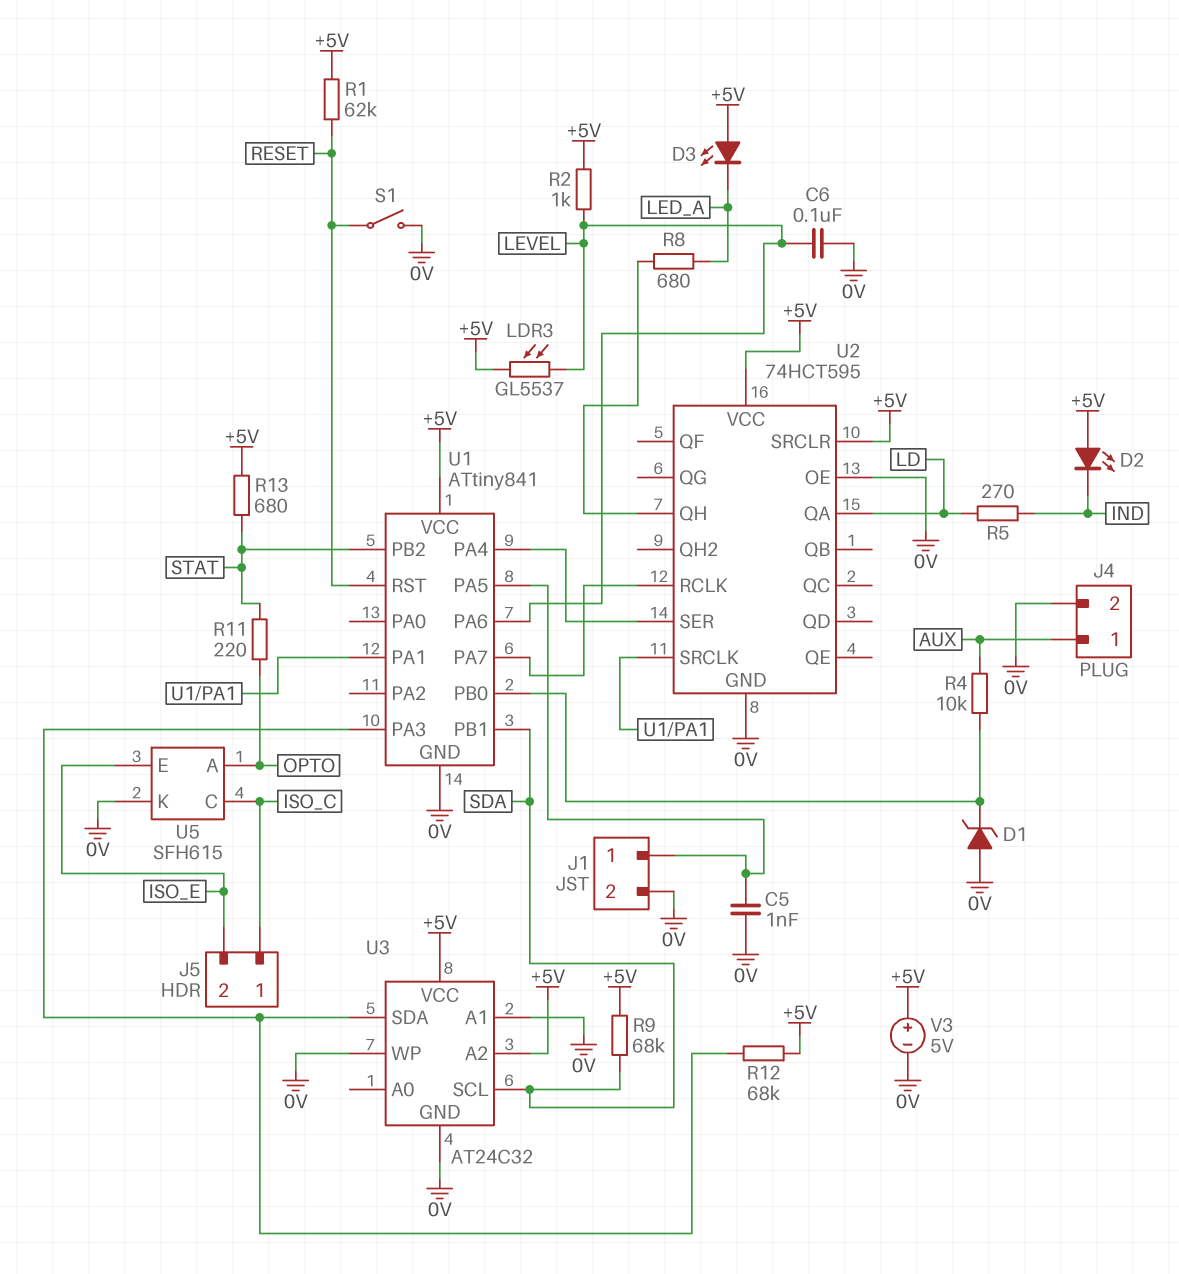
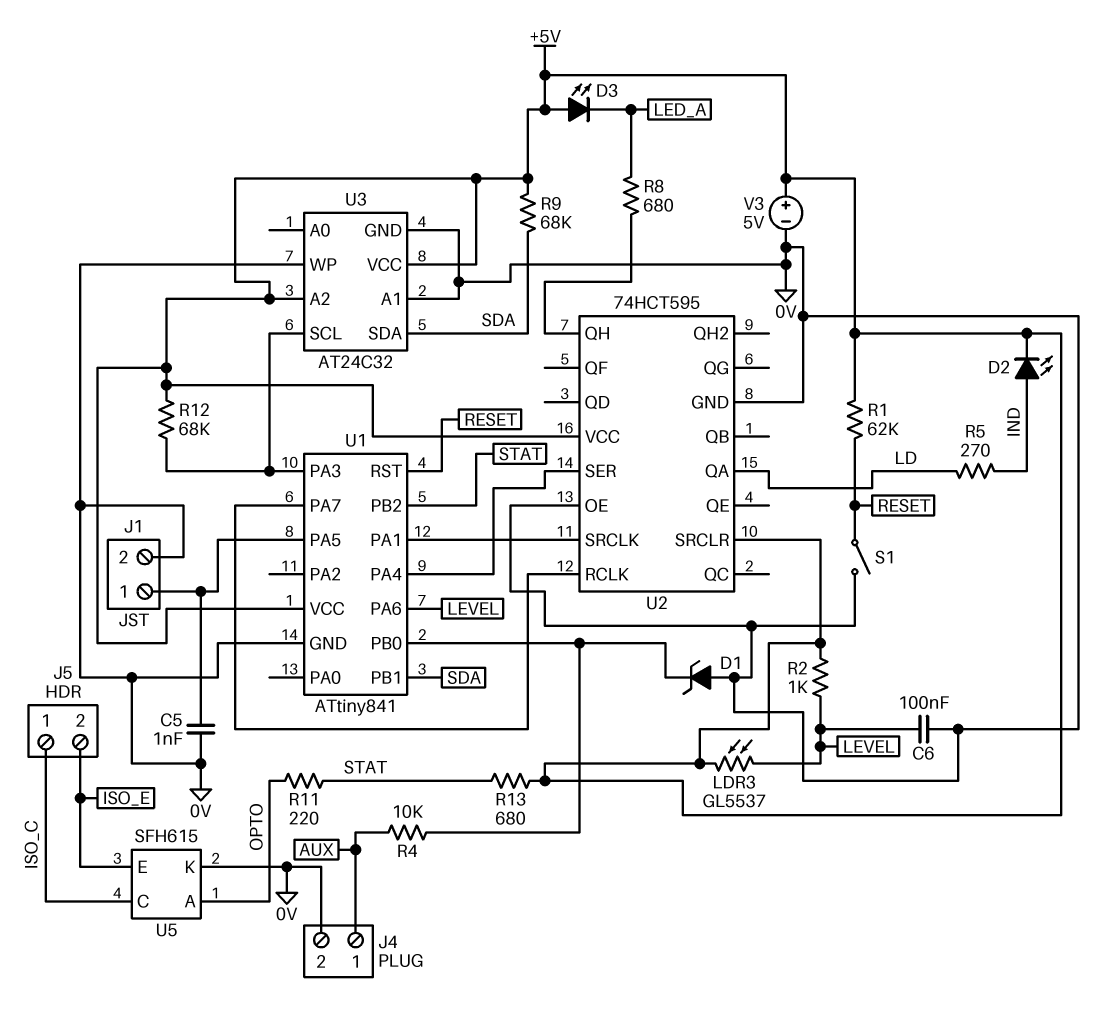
D2: LED (A +5V, K IND) -> LED (A IND, K +5V)
U3 pin SCL: SDA -> U1/PA3
U3 pin SDA: U1/PA3 -> SDA

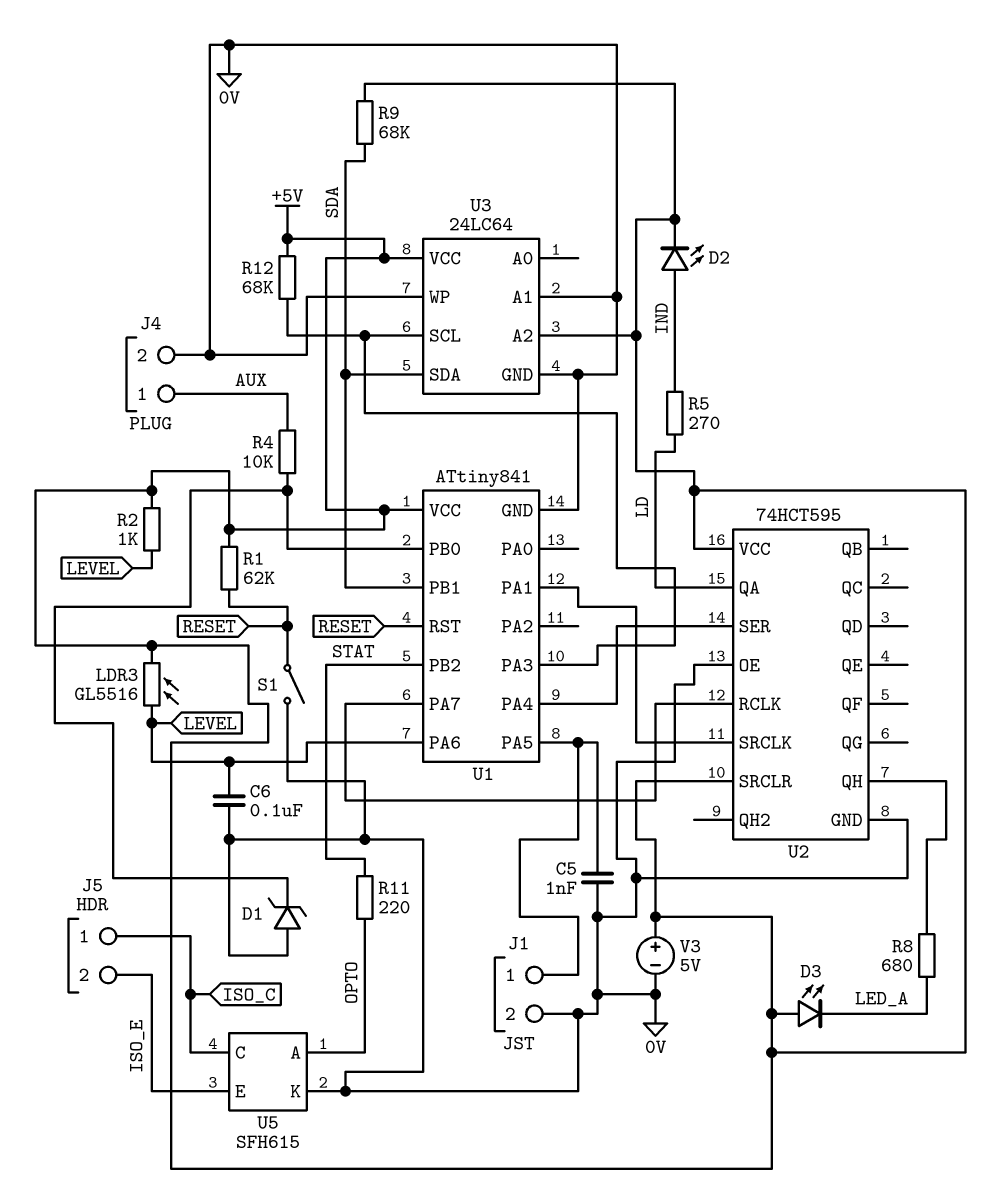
LDR3: GL5537 (+5V, LEVEL) -> GL5516 (+5V, LEVEL)
R13: 680 (+5V, STAT) -> none
U3: AT24C32 -> 24LC64

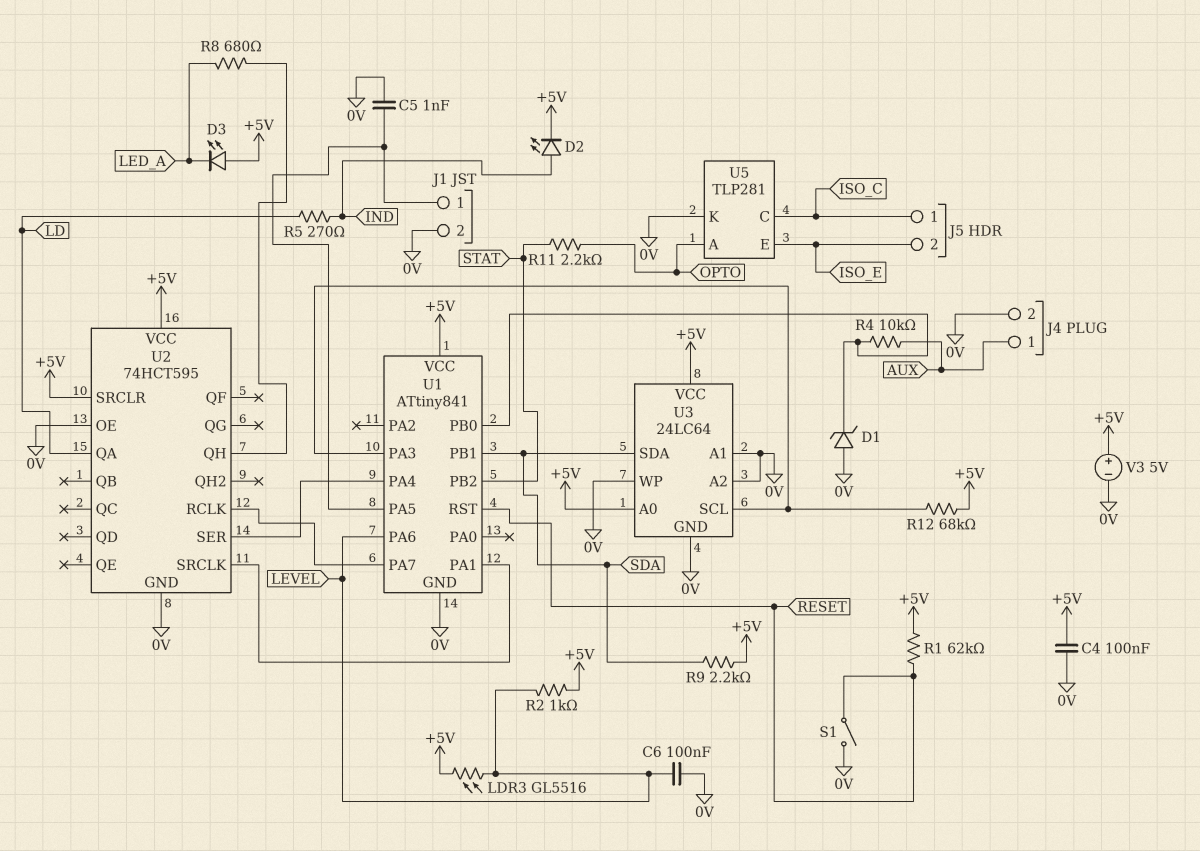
C4: none -> 100nF (+5V, 0V)
R9: 68k (+5V, SDA) -> 2.2k (+5V, SDA)
R11: 220 (OPTO, STAT) -> 2.2k (OPTO, STAT)
U3 pin A0: none -> +5V
U3 pin A2: +5V -> 0V
U5: SFH615 -> TLP281

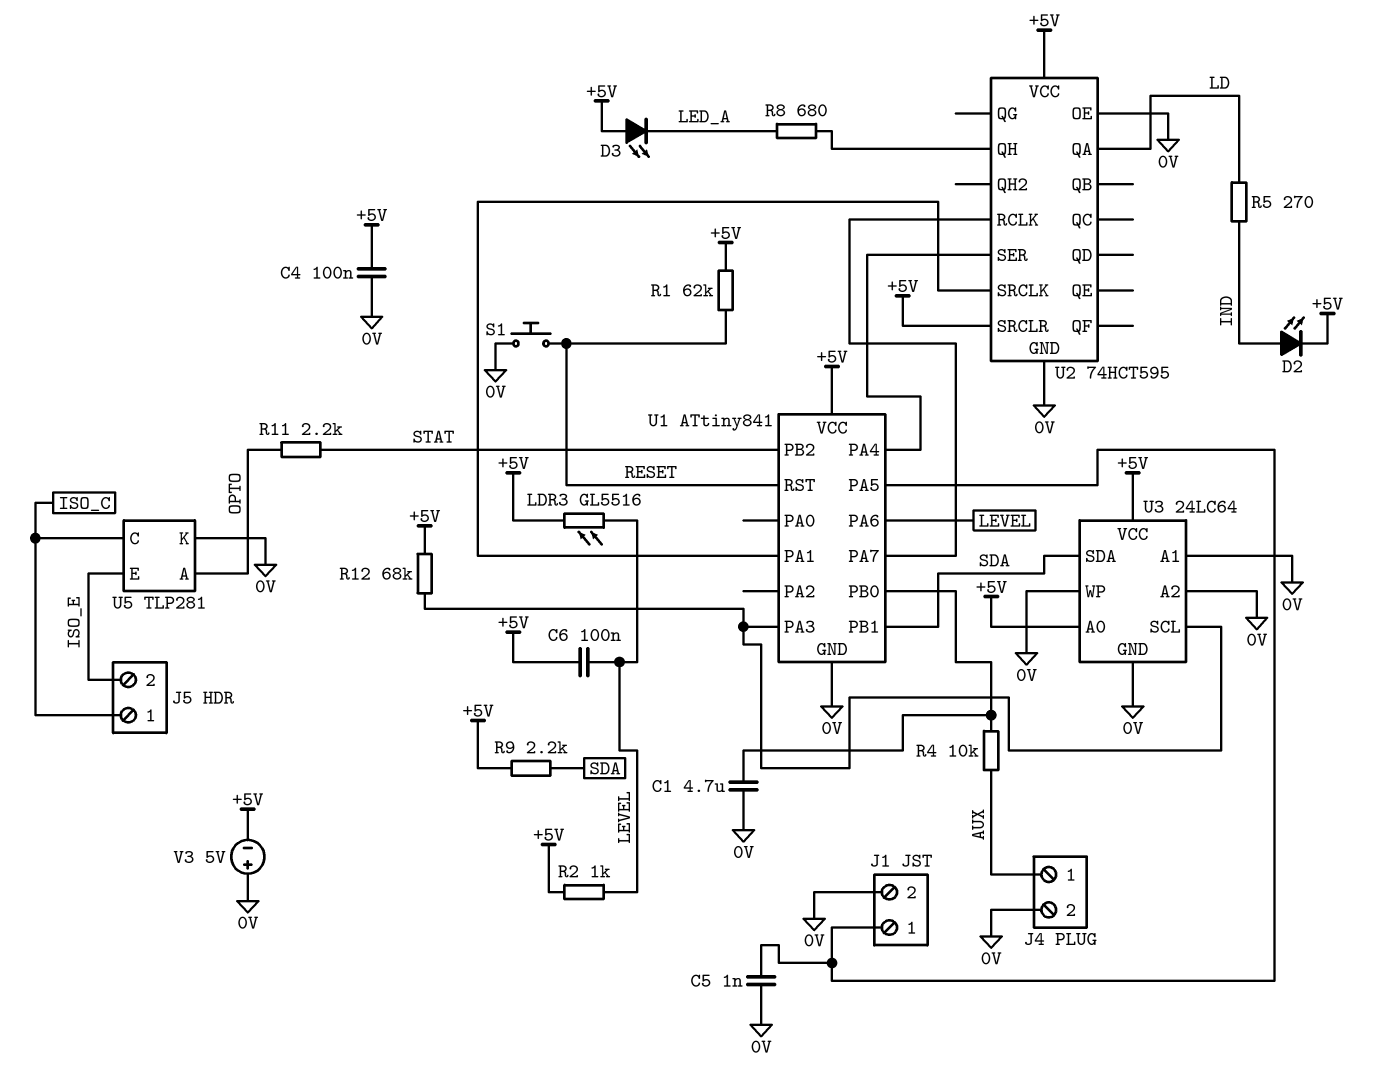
C1: none -> 4.7uF (0V, U1/PB0)
C6: 100nF (0V, LEVEL) -> 100nF (+5V, LEVEL)
D1: zener (A 0V, K U1/PB0) -> none
S1: switch (0V, RESET) -> button (0V, RESET)
V3: 5V (plus +5V, minus 0V) -> 5V (plus 0V, minus +5V)

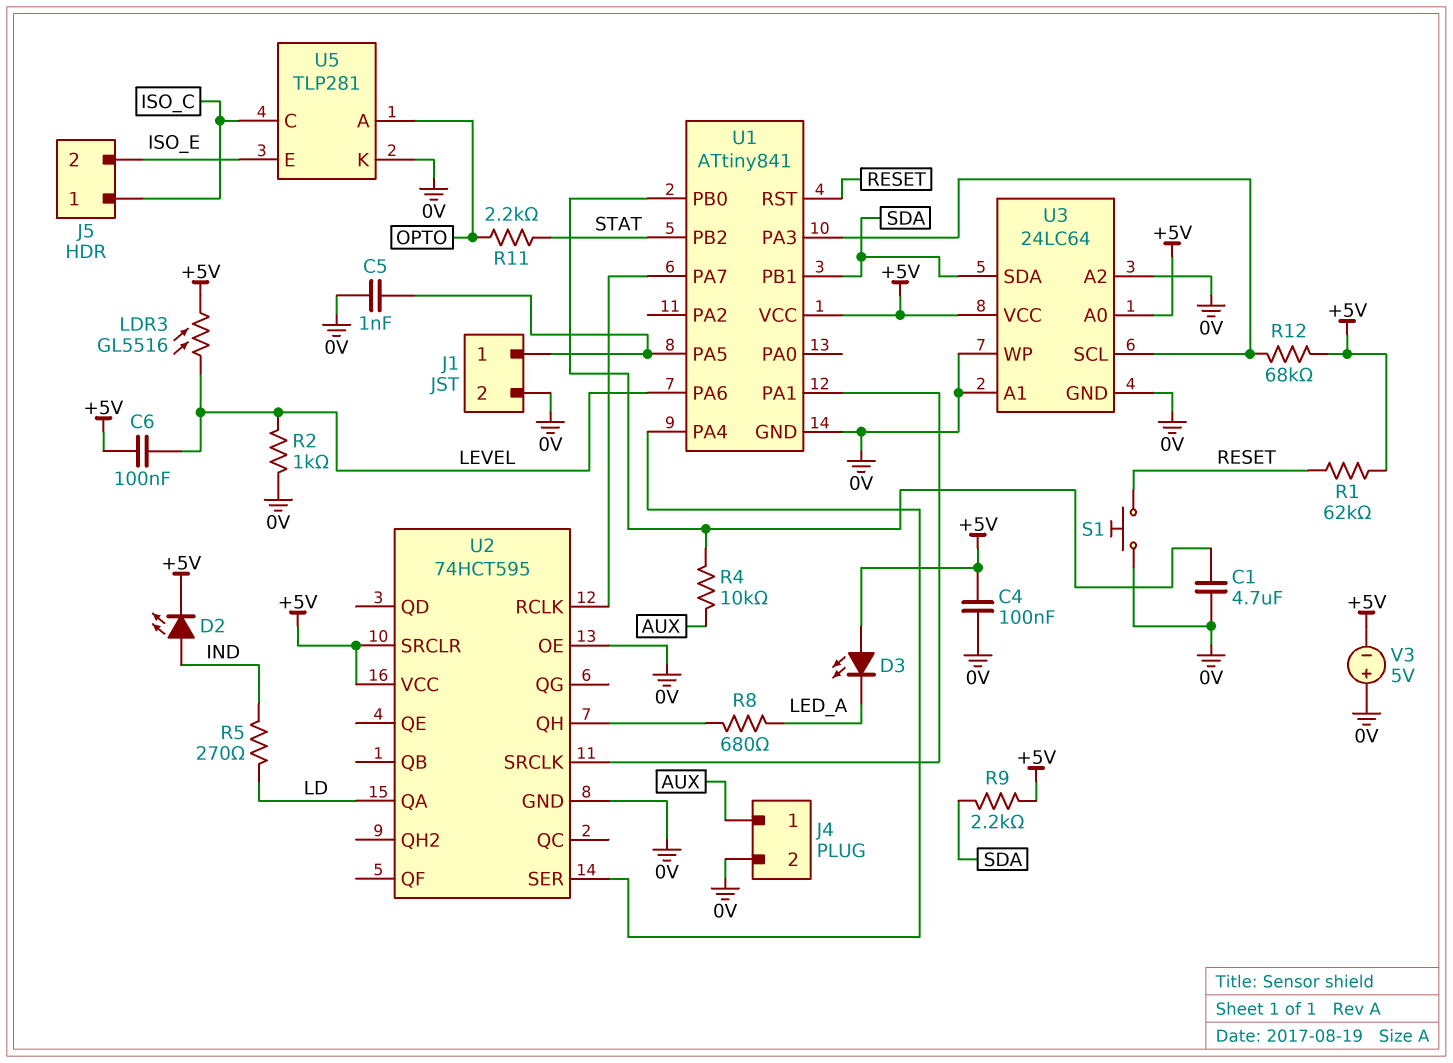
R2: 1k (+5V, LEVEL) -> 1k (0V, LEVEL)

